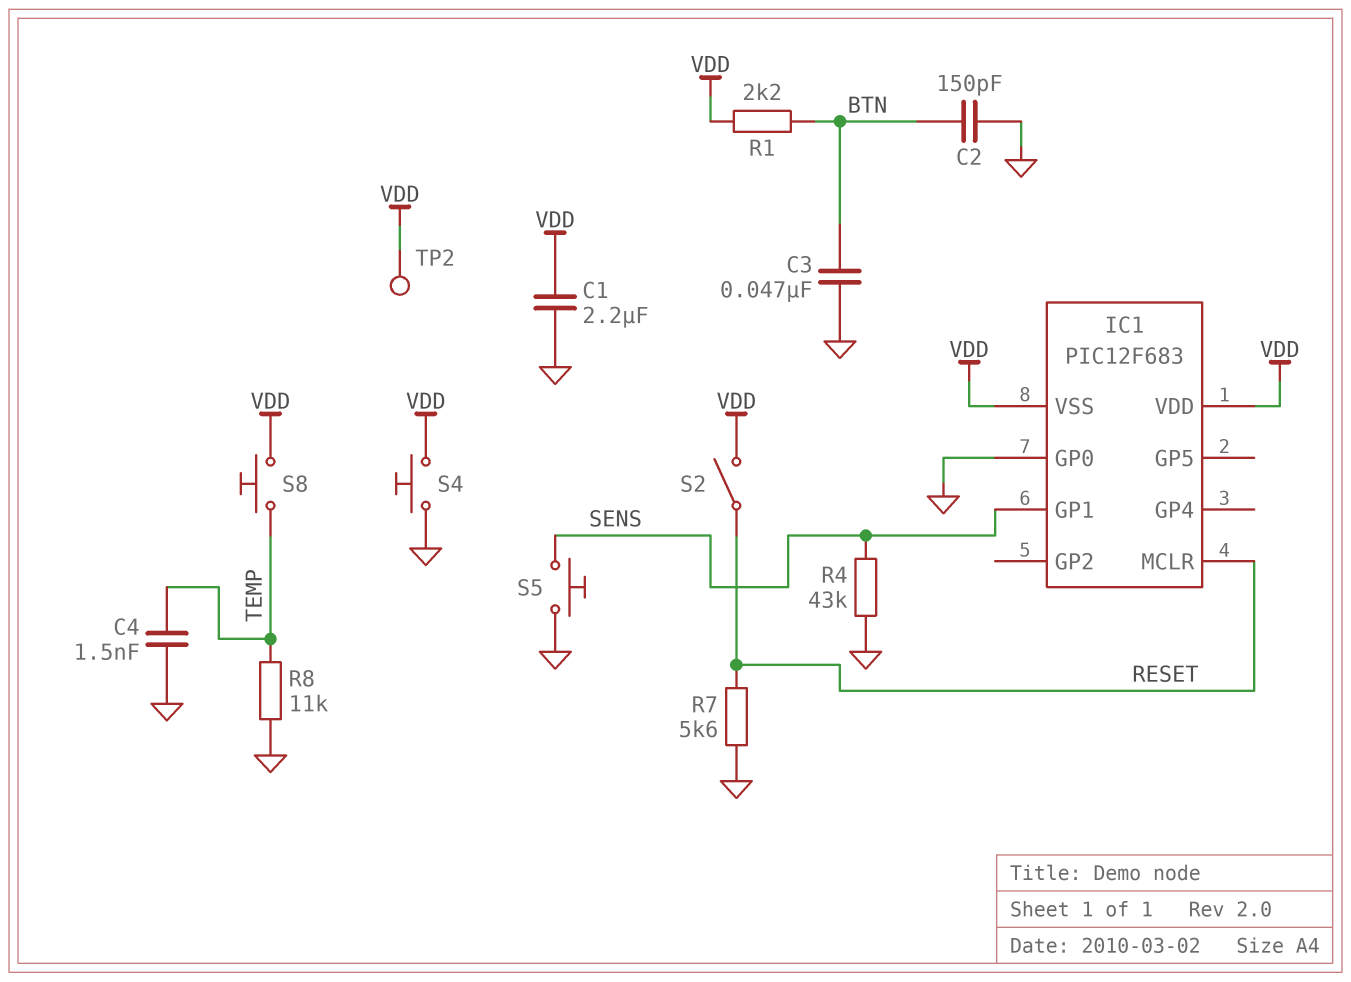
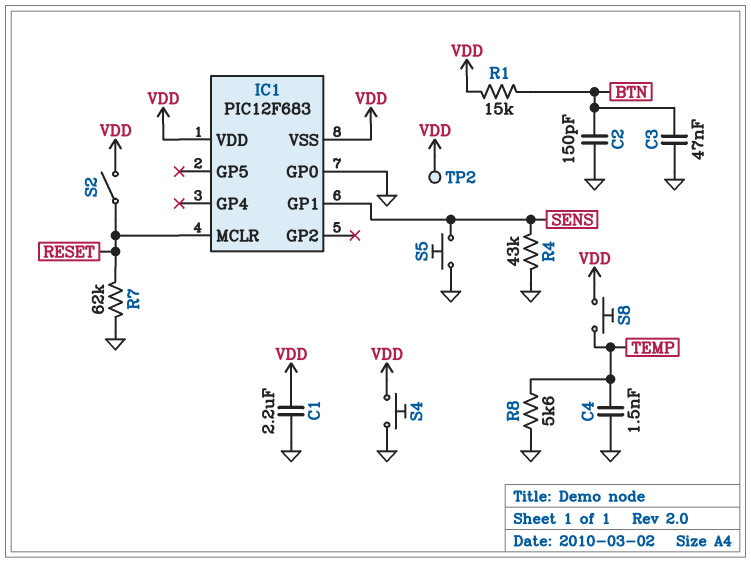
R1: 2.2k (BTN, VDD) -> 15k (BTN, VDD)
R7: 5.6k (GND, RESET) -> 62k (GND, RESET)
R8: 11k (GND, TEMP) -> 5.6k (GND, TEMP)

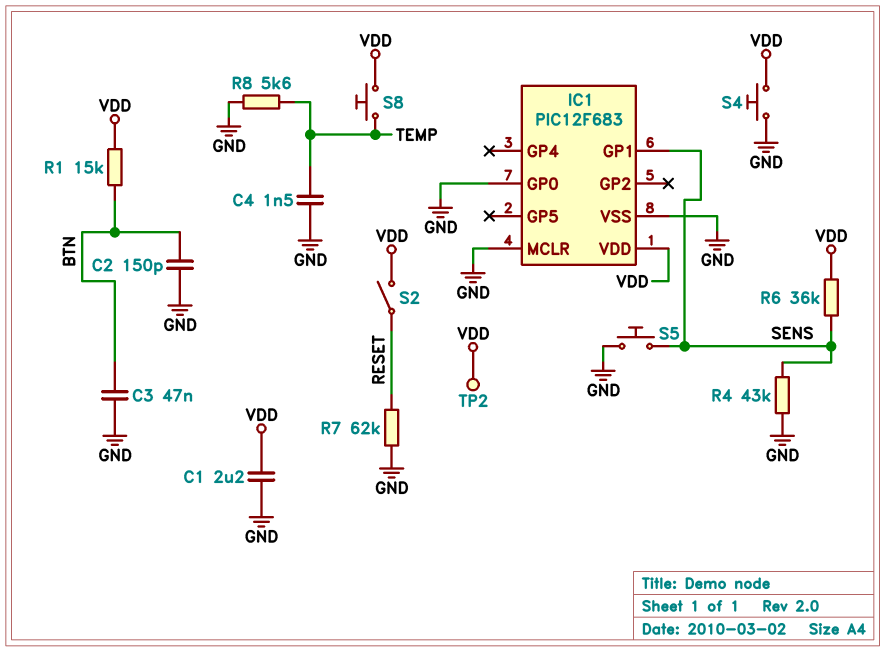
IC1 pin MCLR: RESET -> GND
IC1 pin VSS: VDD -> GND
R6: none -> 36k (SENS, VDD)

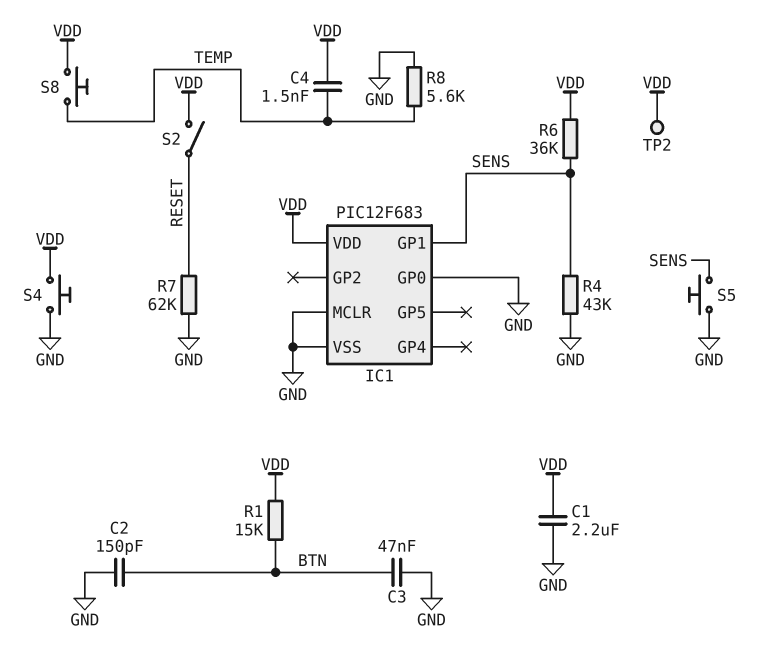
C4: 1.5nF (GND, TEMP) -> 1.5nF (TEMP, VDD)

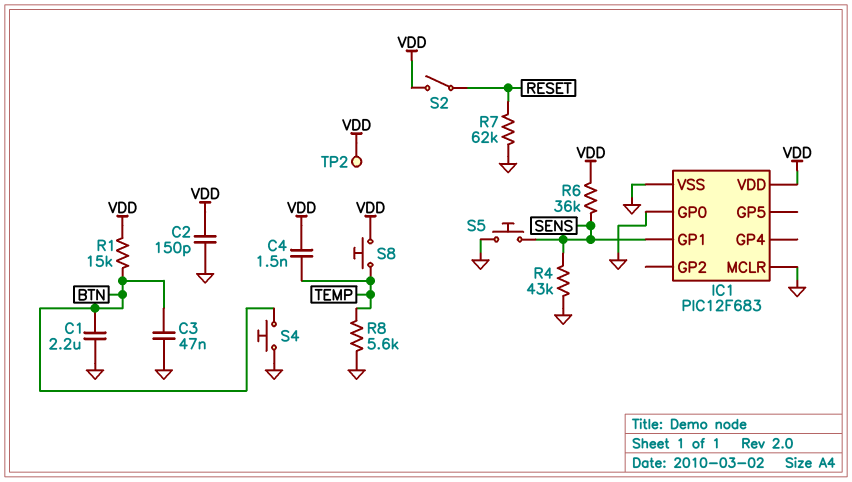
C1: 2.2uF (GND, VDD) -> 2.2uF (BTN, GND)
C2: 150pF (BTN, GND) -> 150pF (GND, VDD)
S4: button (GND, VDD) -> button (BTN, GND)

